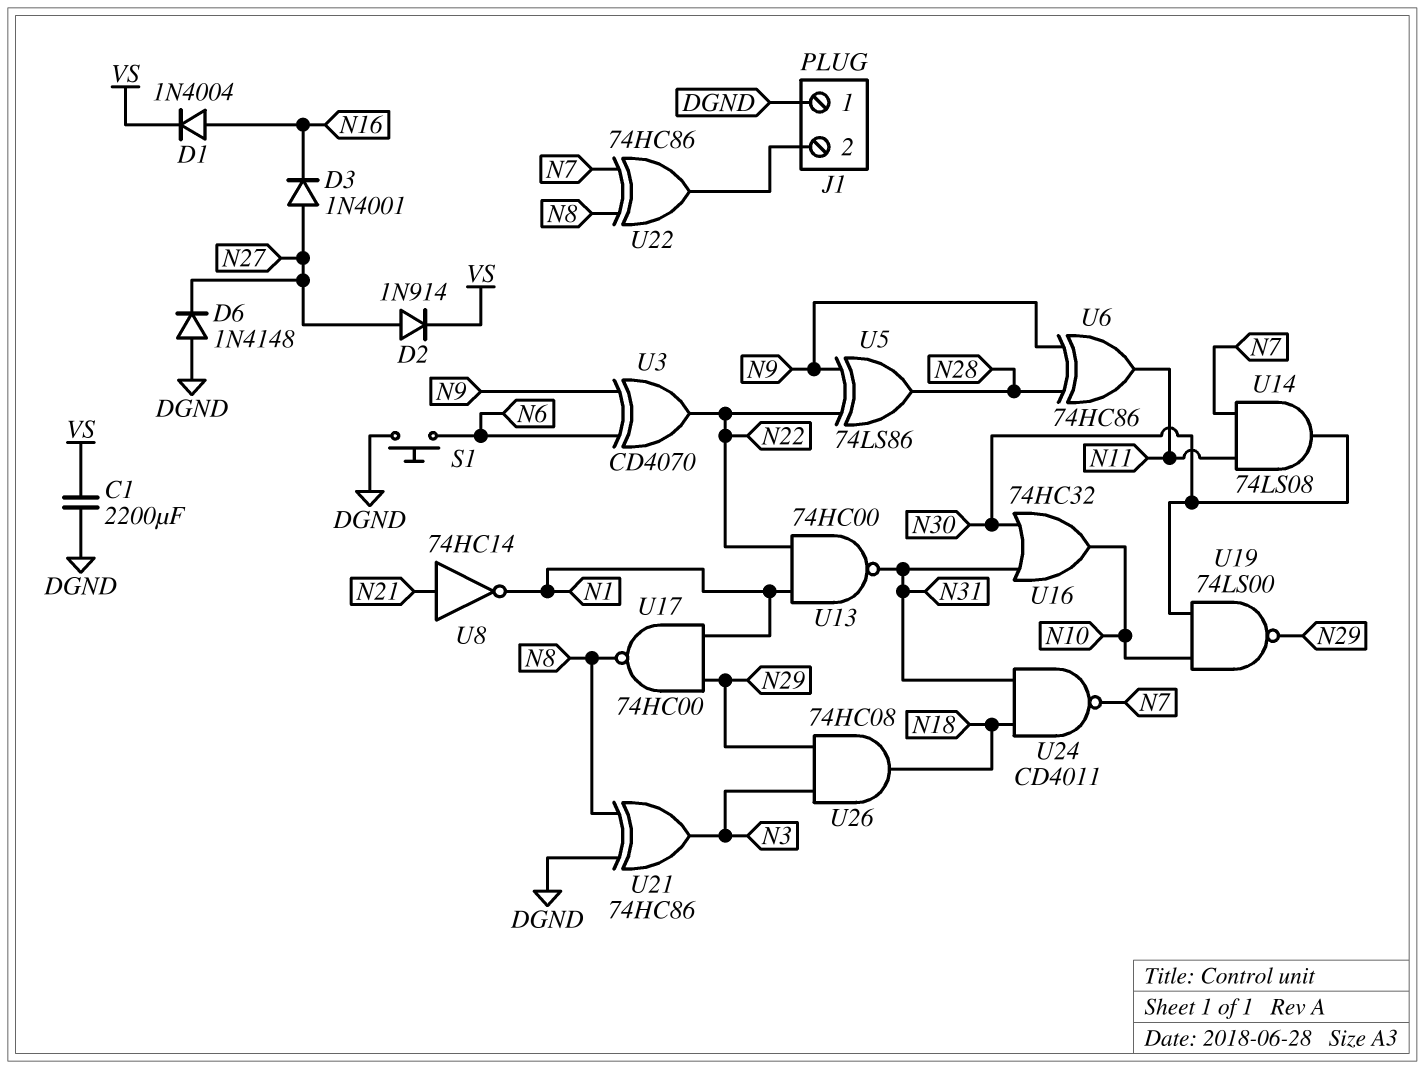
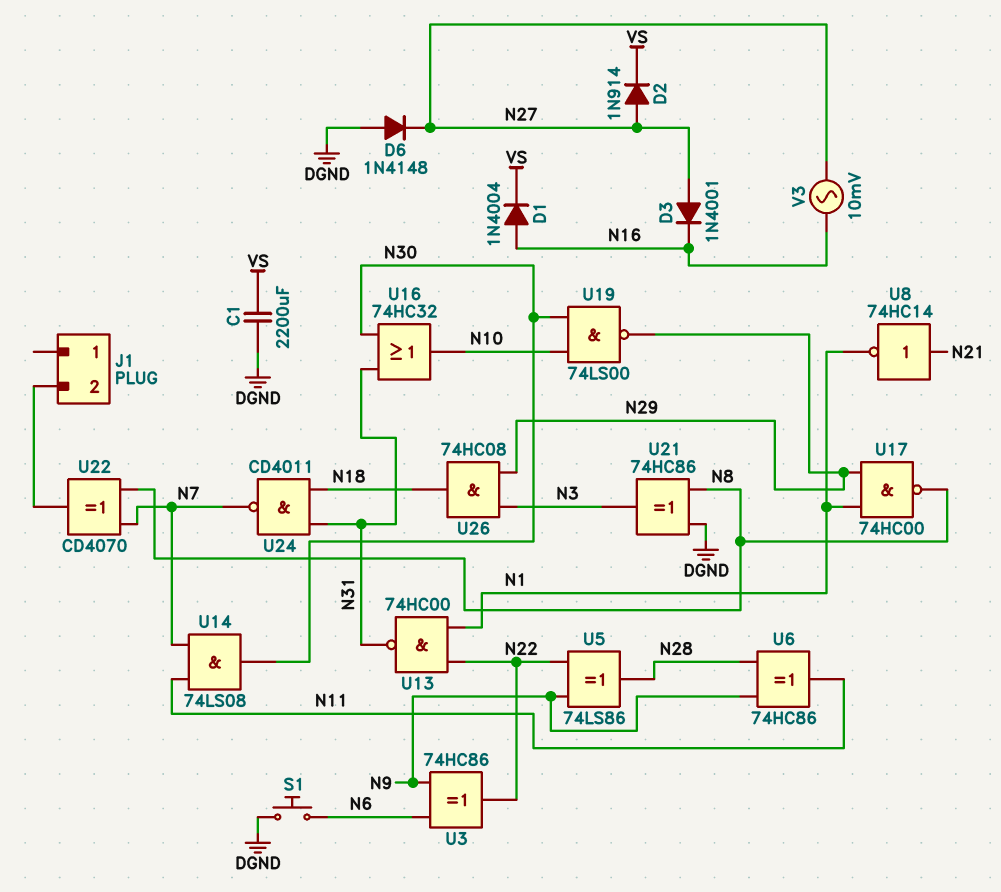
J1 pin 1: DGND -> none
U3: XOR CD4070 (in N6, in N9, out N22) -> XOR 74HC86 (in N6, in N9, out N22)
U22: XOR 74HC86 (in N7, in N8, out J1/2) -> XOR CD4070 (in N7, in N8, out J1/2)
V3: none -> AC 10mV (N16, N27)

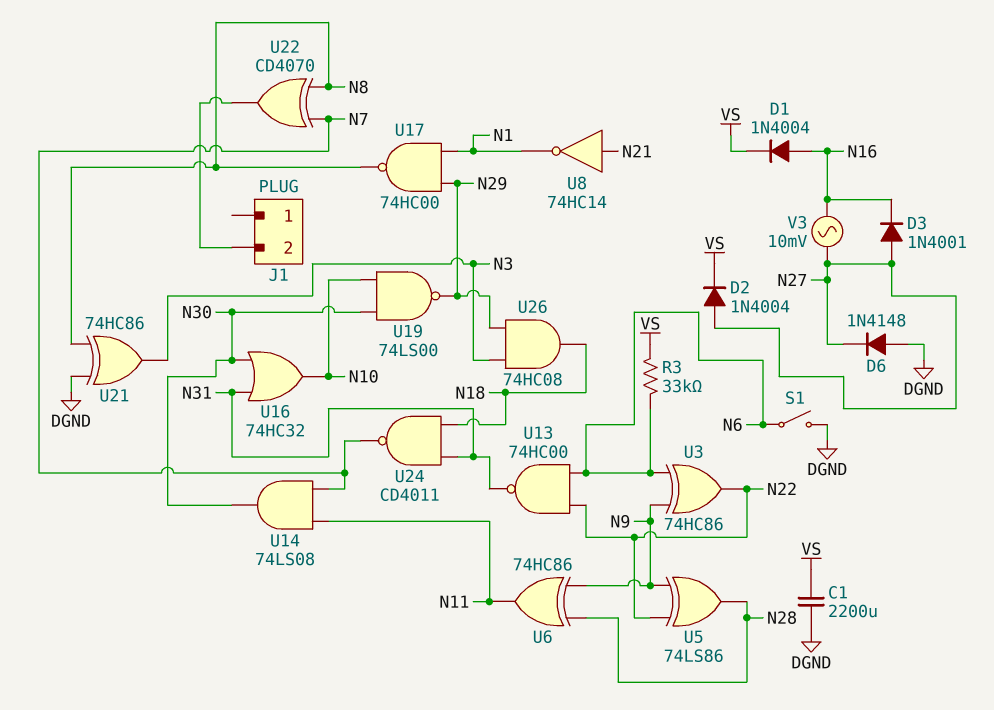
D2: diode 1N914 (A N27, K VS) -> diode 1N4004 (A N27, K VS)
R3: none -> 33k (N6, VS)
S1: button (DGND, N6) -> switch (DGND, N6)
U13: NAND 74HC00 (in N1, in N22, out N31) -> NAND 74HC00 (in N6, in N22, out N31)

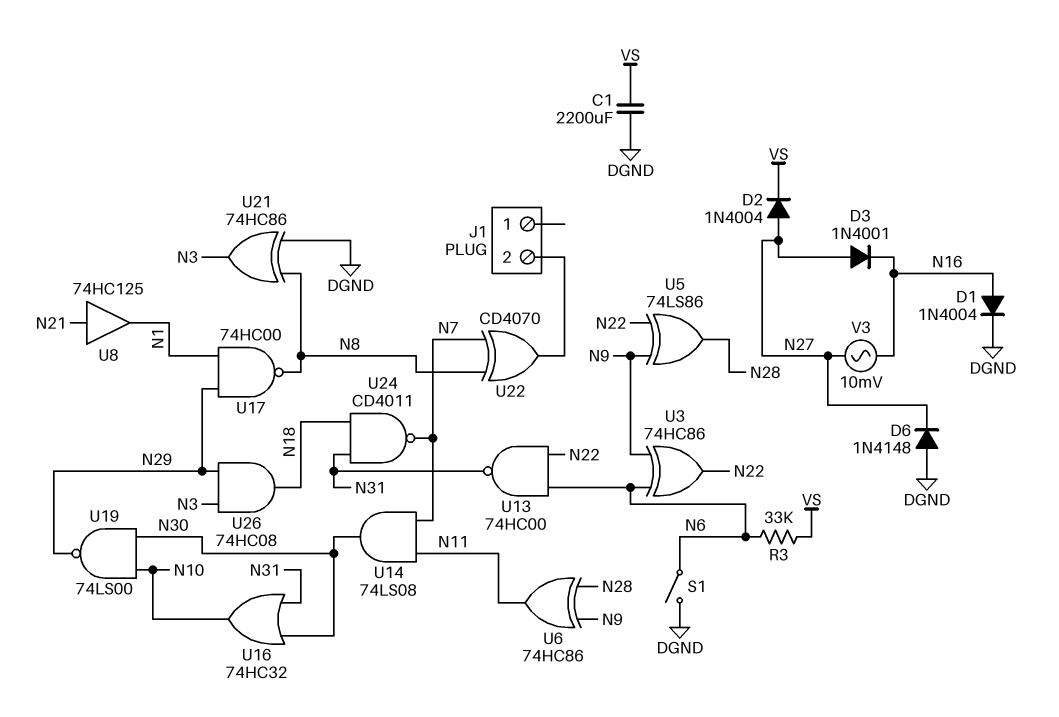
D1: diode 1N4004 (A N16, K VS) -> diode 1N4004 (A N16, K DGND)
U8: NOT 74HC14 (in N21, out N1) -> buffer 74HC125 (in N21, out N1)

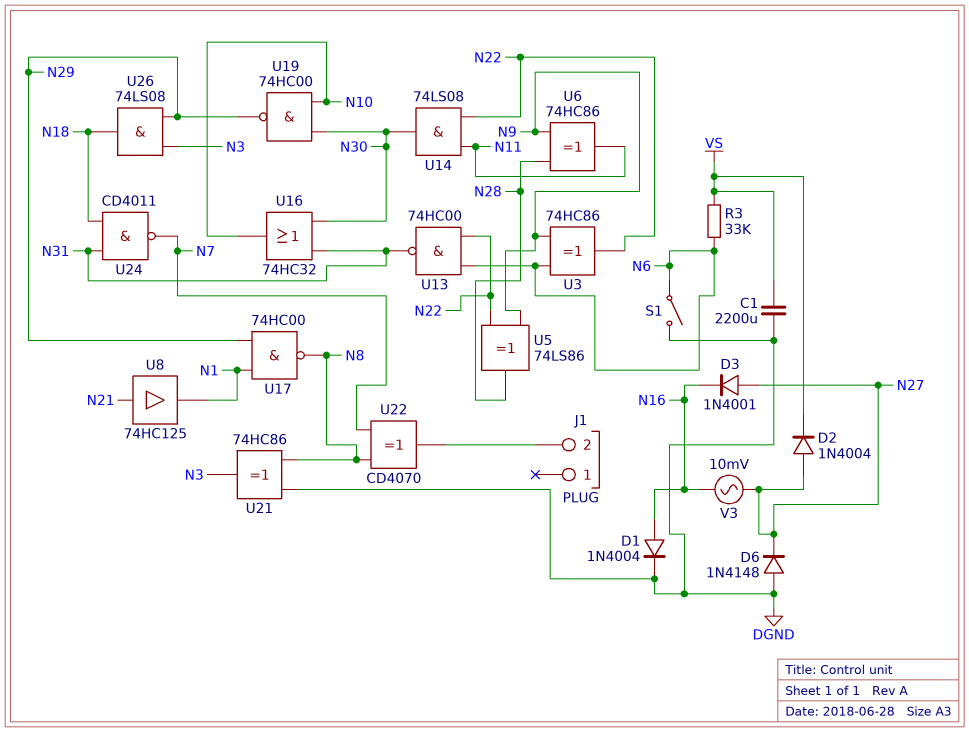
U14: AND 74LS08 (in N7, in N11, out N30) -> AND 74LS08 (in N11, in N22, out N30)
U19: NAND 74LS00 (in N10, in N30, out N29) -> NAND 74HC00 (in N10, in N30, out N29)
U26: AND 74HC08 (in N3, in N29, out N18) -> AND 74LS08 (in N3, in N29, out N18)

